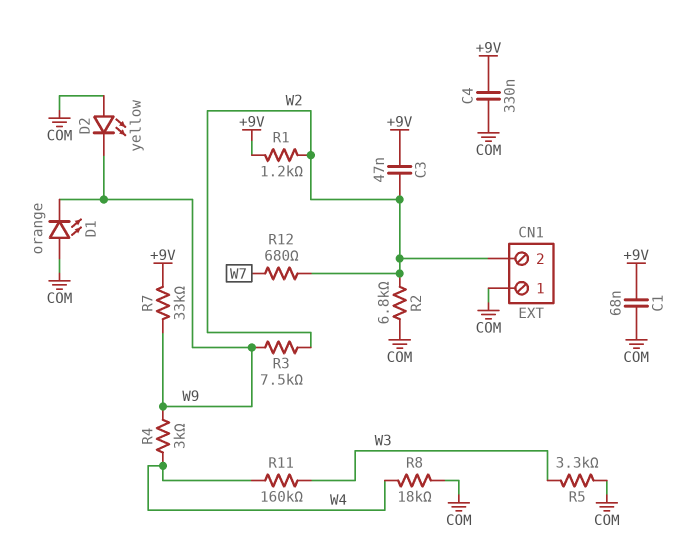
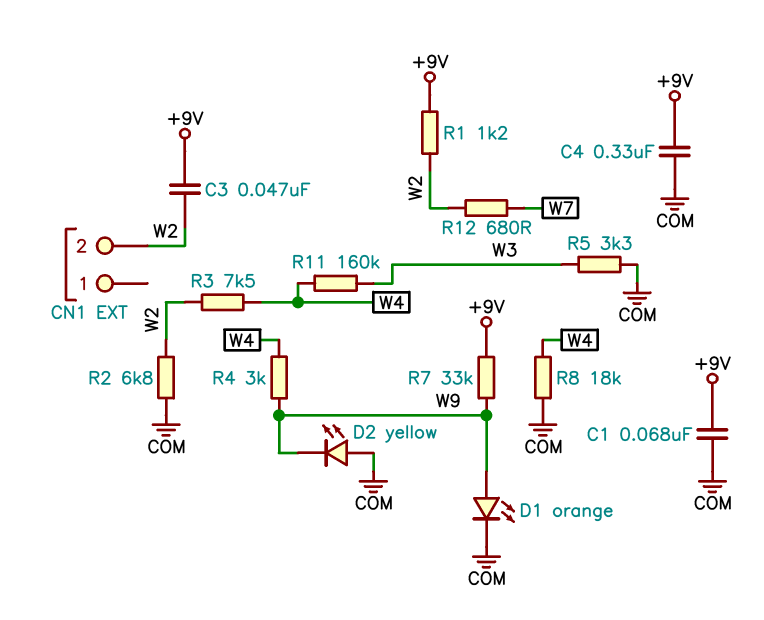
CN1 pin 1: COM -> none
D1: LED orange (A COM, K W9) -> LED orange (A W9, K COM)
R3: 7.5k (W2, W9) -> 7.5k (W2, W4)

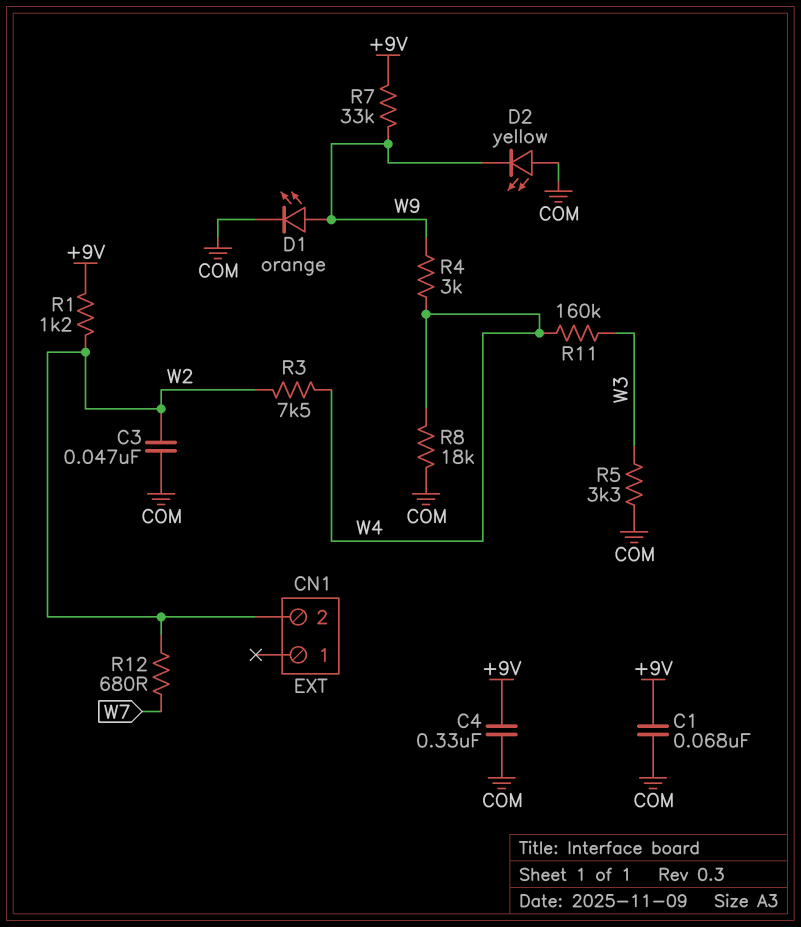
C3: 47nF (+9V, W2) -> 47nF (COM, W2)
R2: 6.8k (COM, W2) -> none

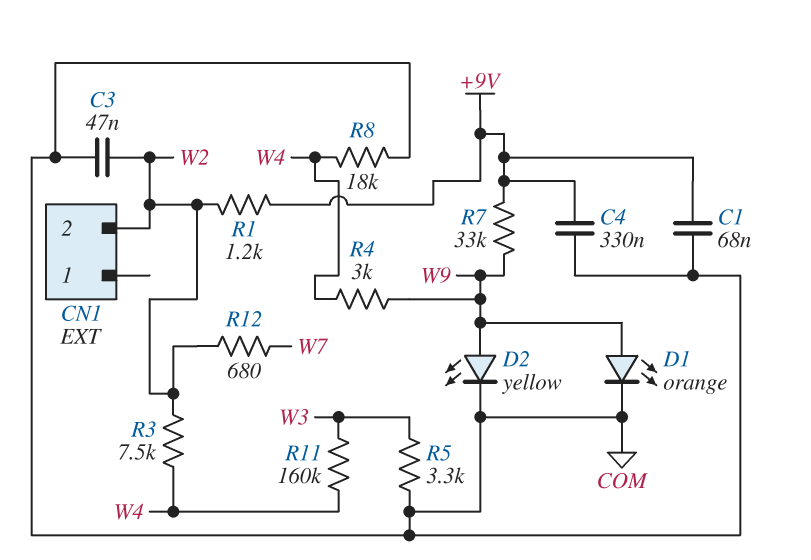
D2: LED yellow (A COM, K W9) -> LED yellow (A W9, K COM)

